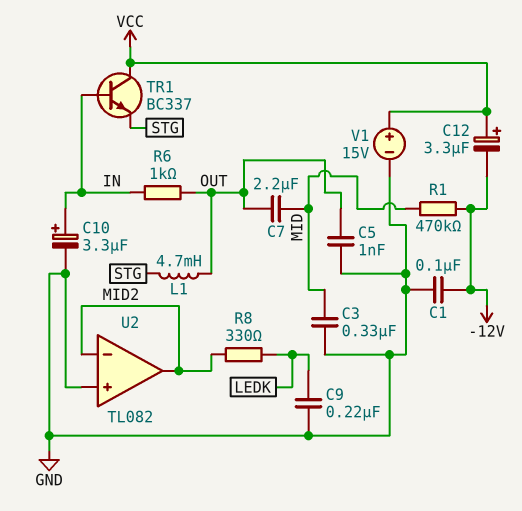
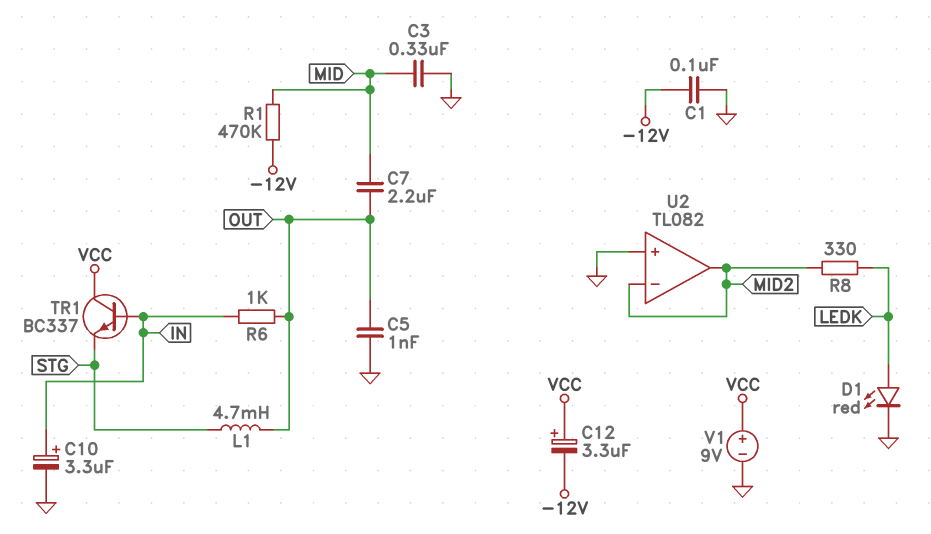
C9: 220nF (GND, LEDK) -> none
D1: none -> LED red (A LEDK, K GND)
V1: 15V (plus VCC, minus GND) -> 9V (plus VCC, minus GND)

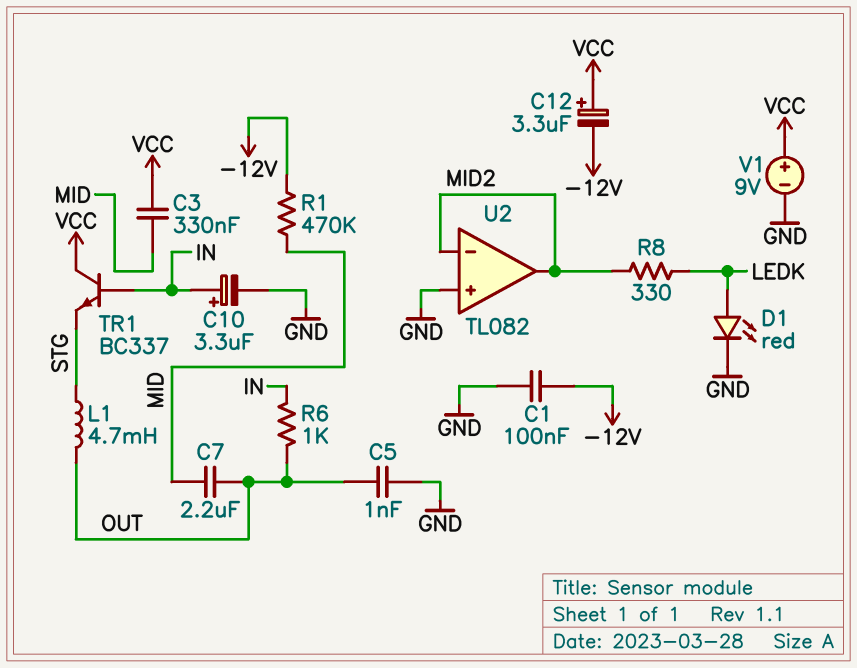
C3: 330nF (GND, MID) -> 330nF (MID, VCC)

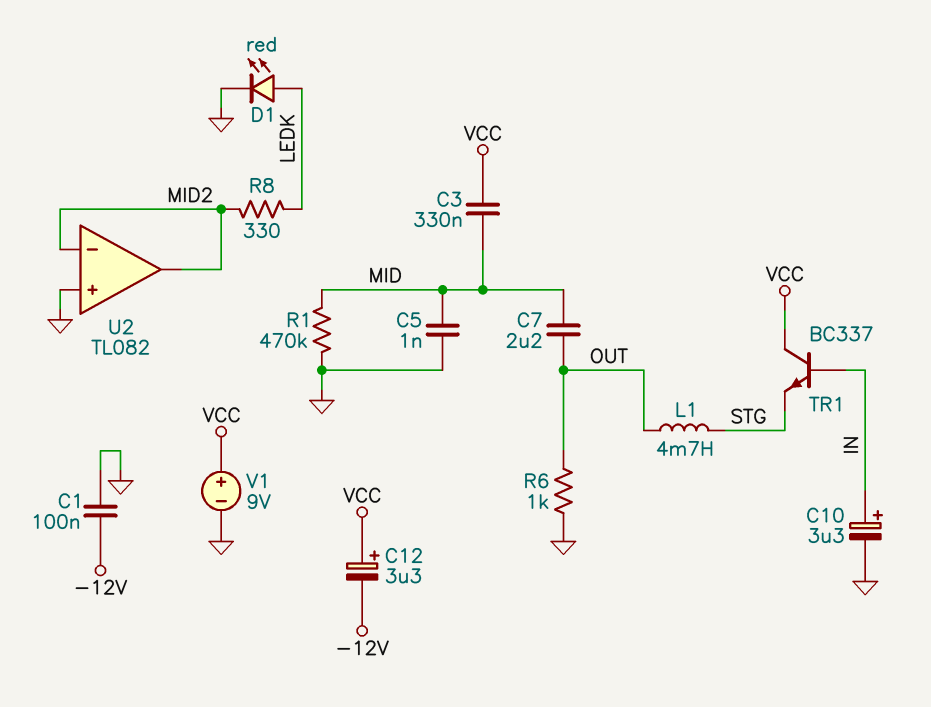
C5: 1nF (GND, OUT) -> 1nF (GND, MID)
R1: 470k (-12V, MID) -> 470k (GND, MID)
R6: 1k (IN, OUT) -> 1k (GND, OUT)

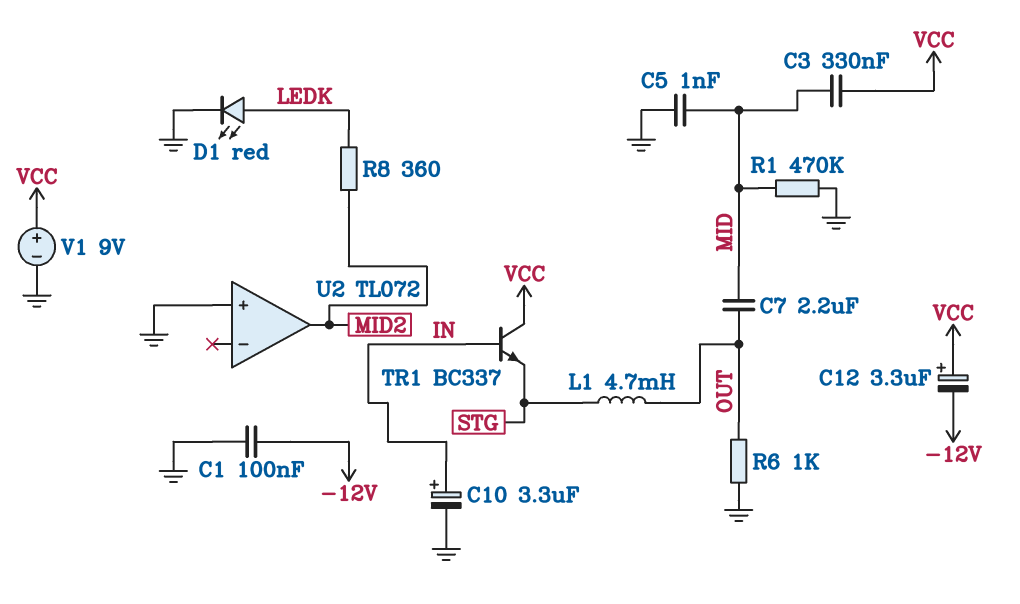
R8: 330 (LEDK, MID2) -> 360 (LEDK, MID2)
U2: TL082 -> TL072
U2 pin in-: MID2 -> none

